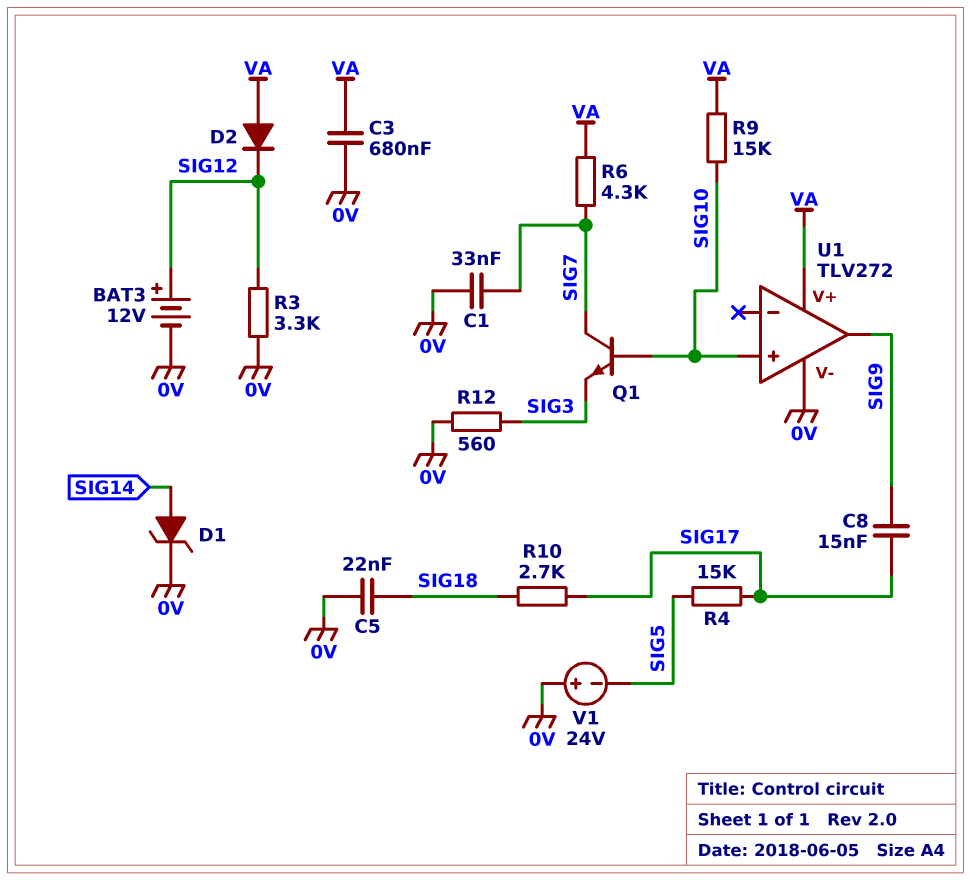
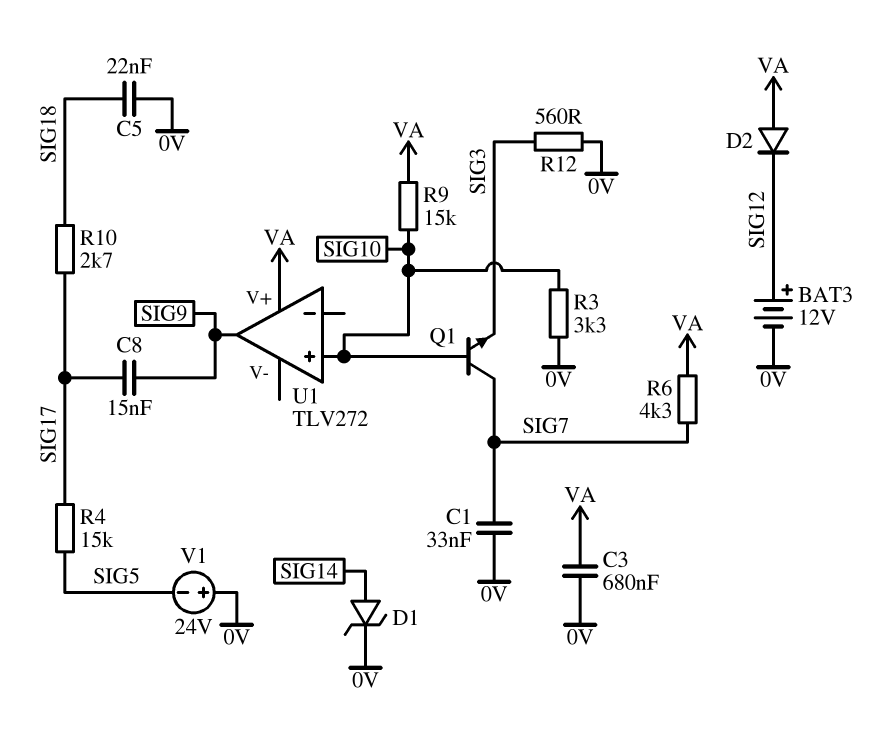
R3: 3.3k (0V, SIG12) -> 3.3k (0V, SIG10)
U1 pin V-: 0V -> none

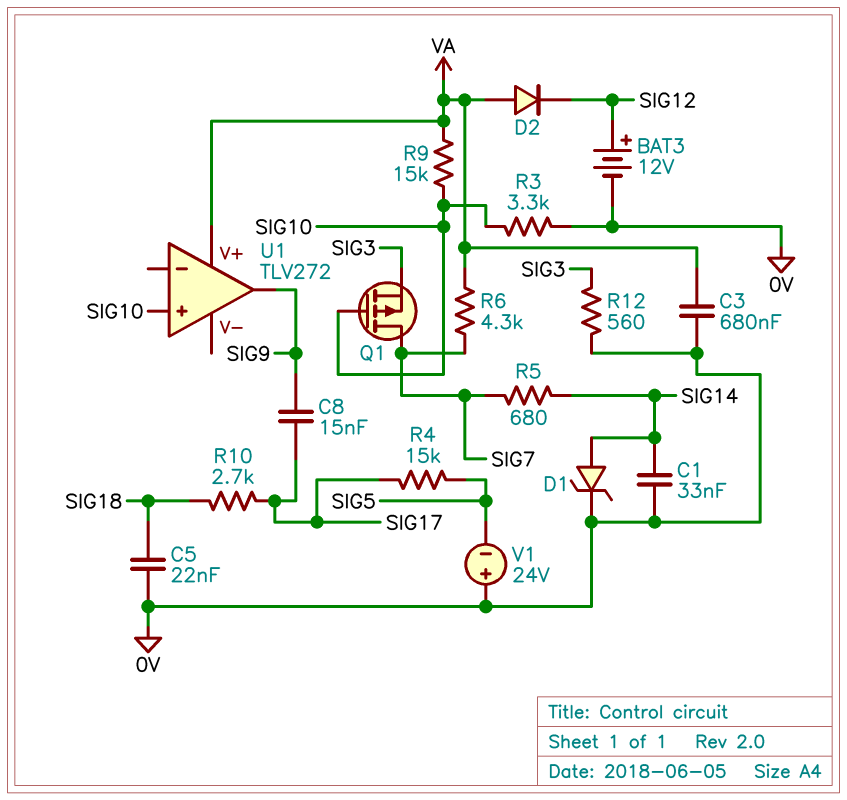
C1: 33nF (0V, SIG7) -> 33nF (0V, SIG14)
Q1: NPN (B SIG10, C SIG7, E SIG3) -> PMOS (G SIG10, D SIG7, S SIG3)
R5: none -> 680 (SIG7, SIG14)

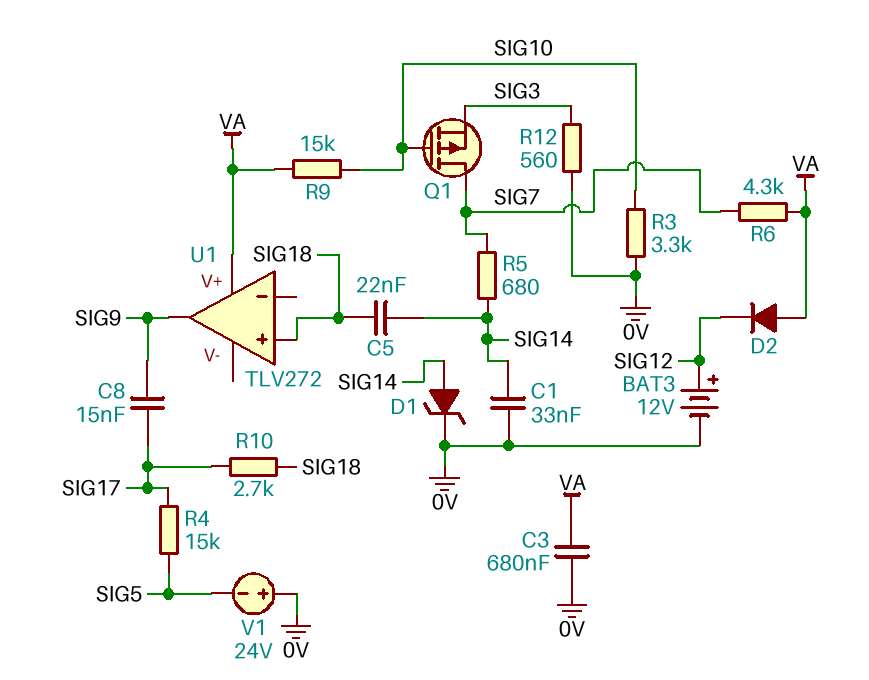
C5: 22nF (0V, SIG18) -> 22nF (SIG14, SIG18)
U1 pin in+: SIG10 -> SIG18

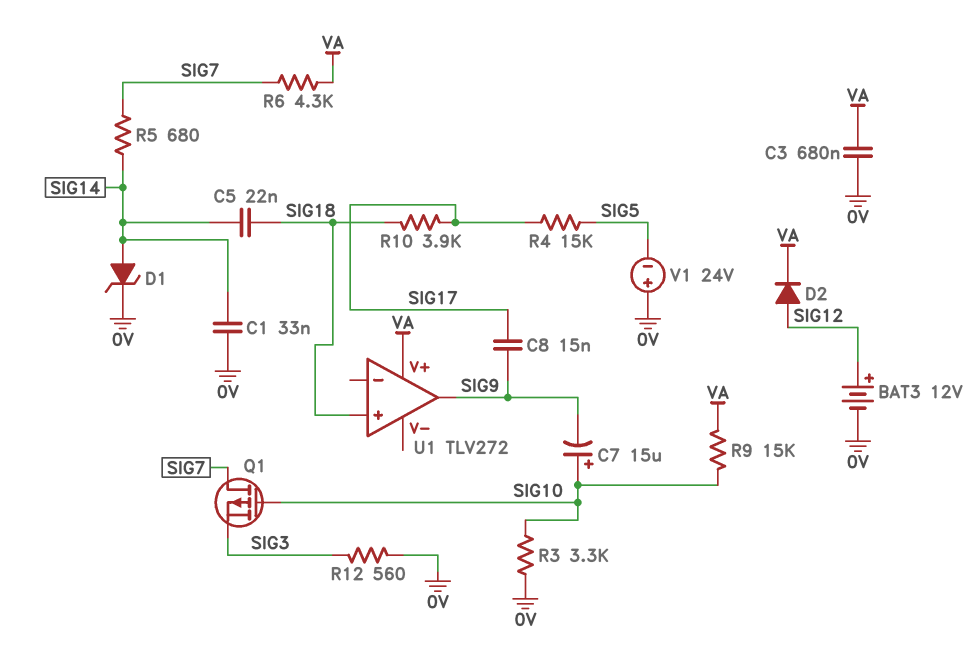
C7: none -> 15uF (plus SIG10, minus SIG9)
D2: diode (A VA, K SIG12) -> diode (A SIG12, K VA)
R10: 2.7k (SIG17, SIG18) -> 3.9k (SIG17, SIG18)

